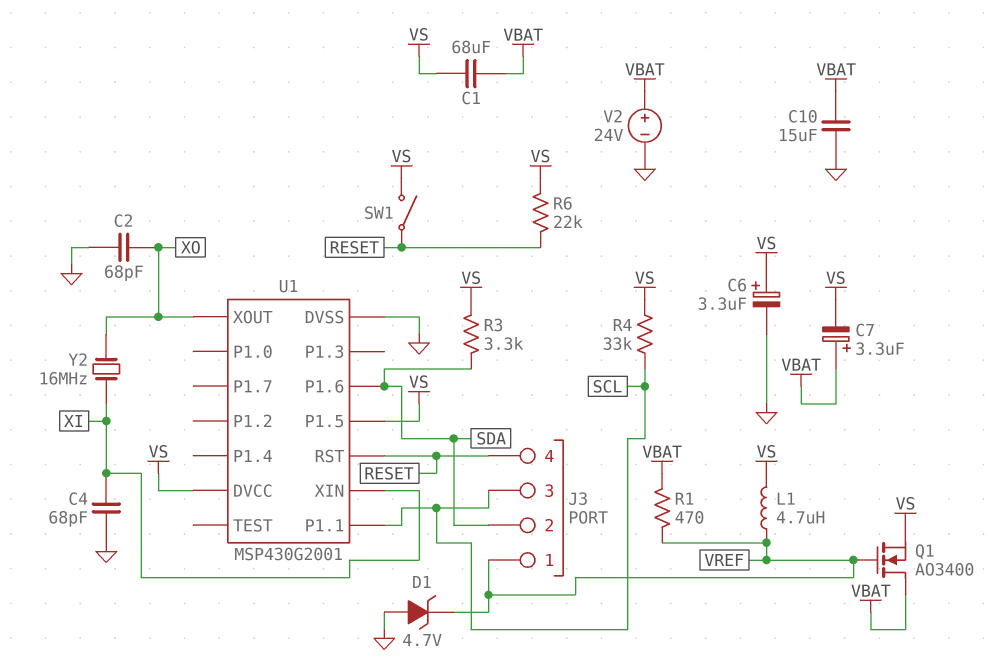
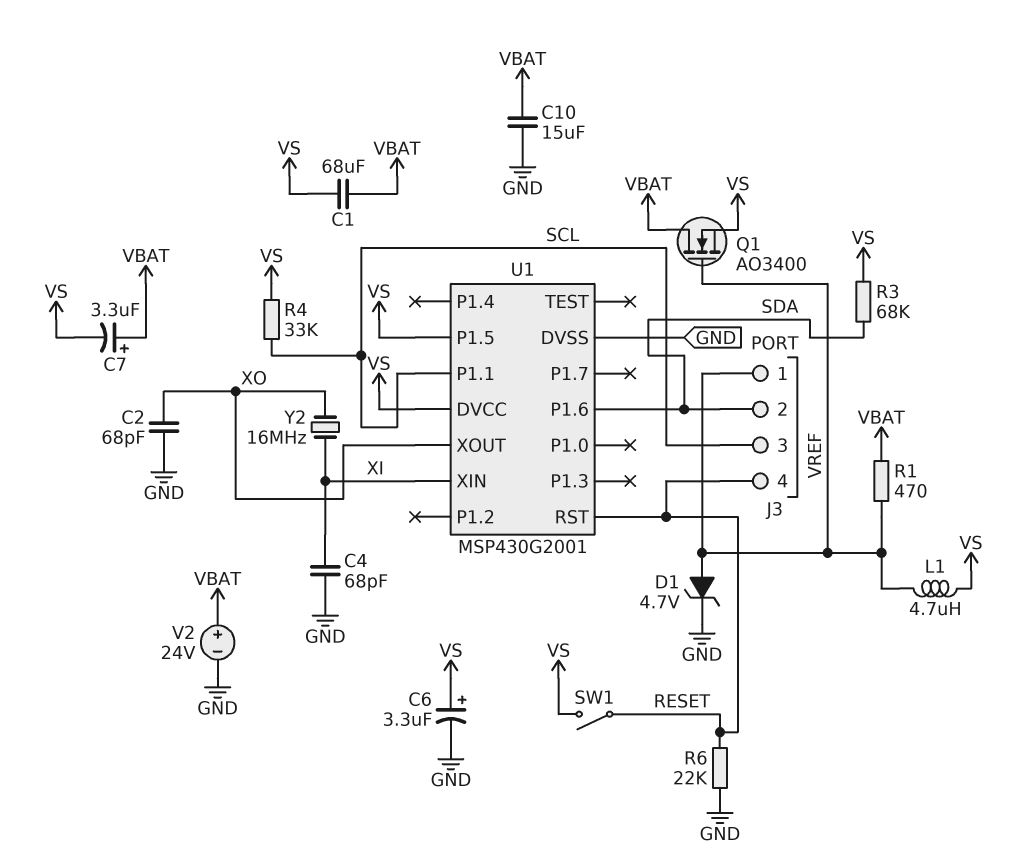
D1: zener 4.7V (A GND, K VREF) -> zener 4.7V (A VREF, K GND)
R3: 3.3k (SDA, VS) -> 68k (SDA, VS)
R6: 22k (RESET, VS) -> 22k (GND, RESET)

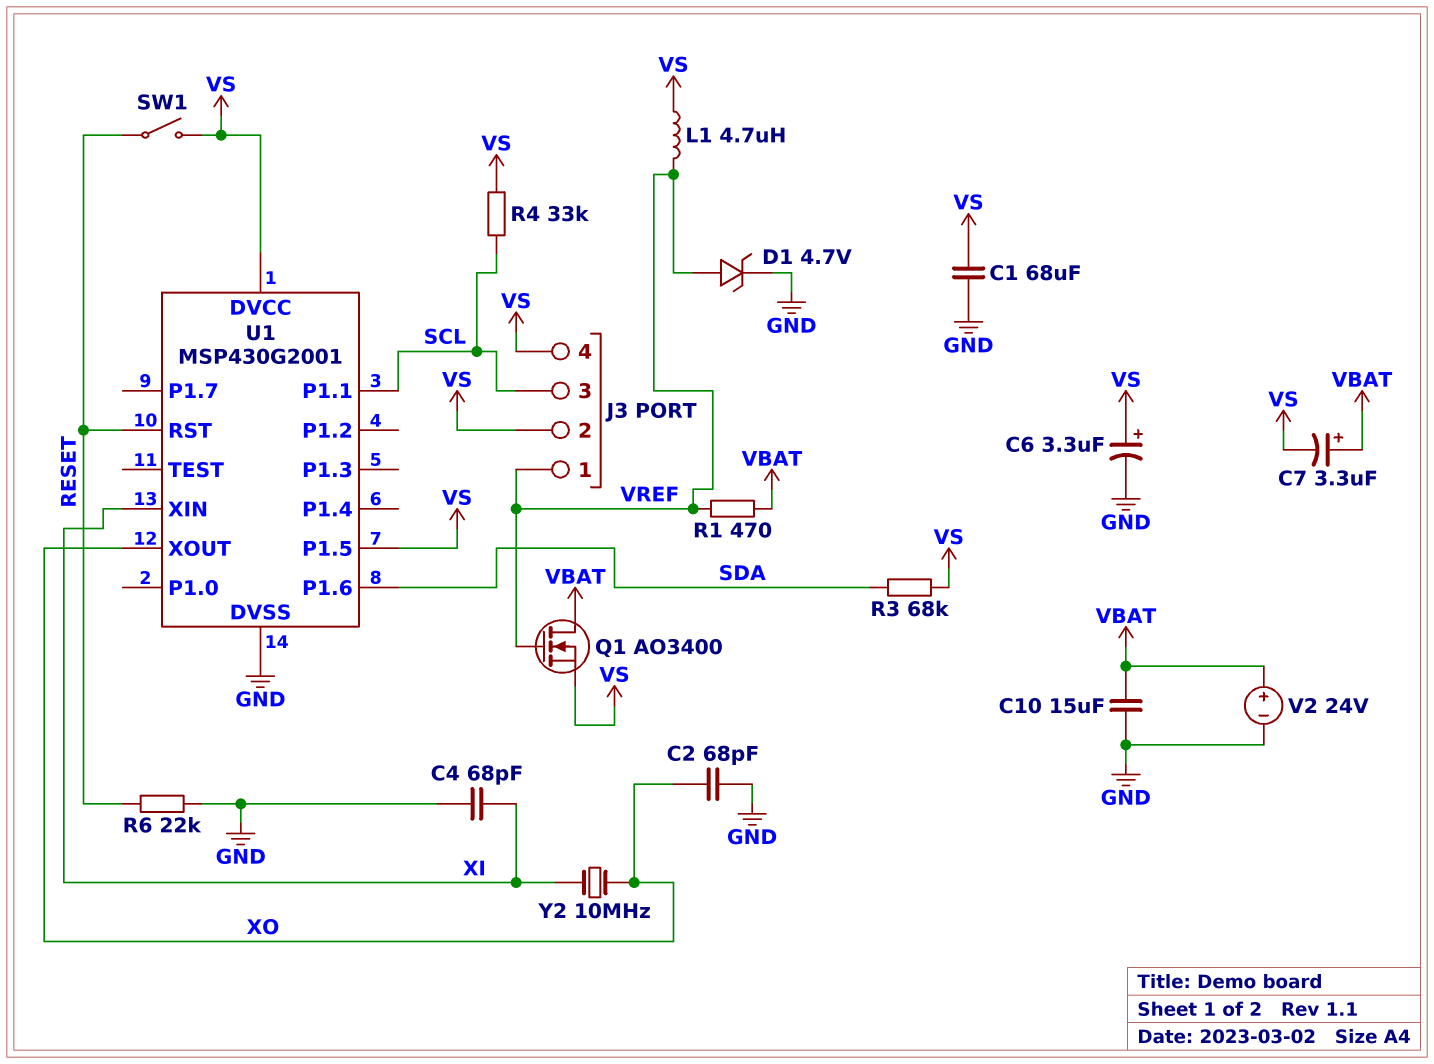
C1: 68uF (VBAT, VS) -> 68uF (GND, VS)
J3 pin 2: SDA -> VS
J3 pin 4: RESET -> VS
Y2: 16MHz (XI, XO) -> 10MHz (XI, XO)

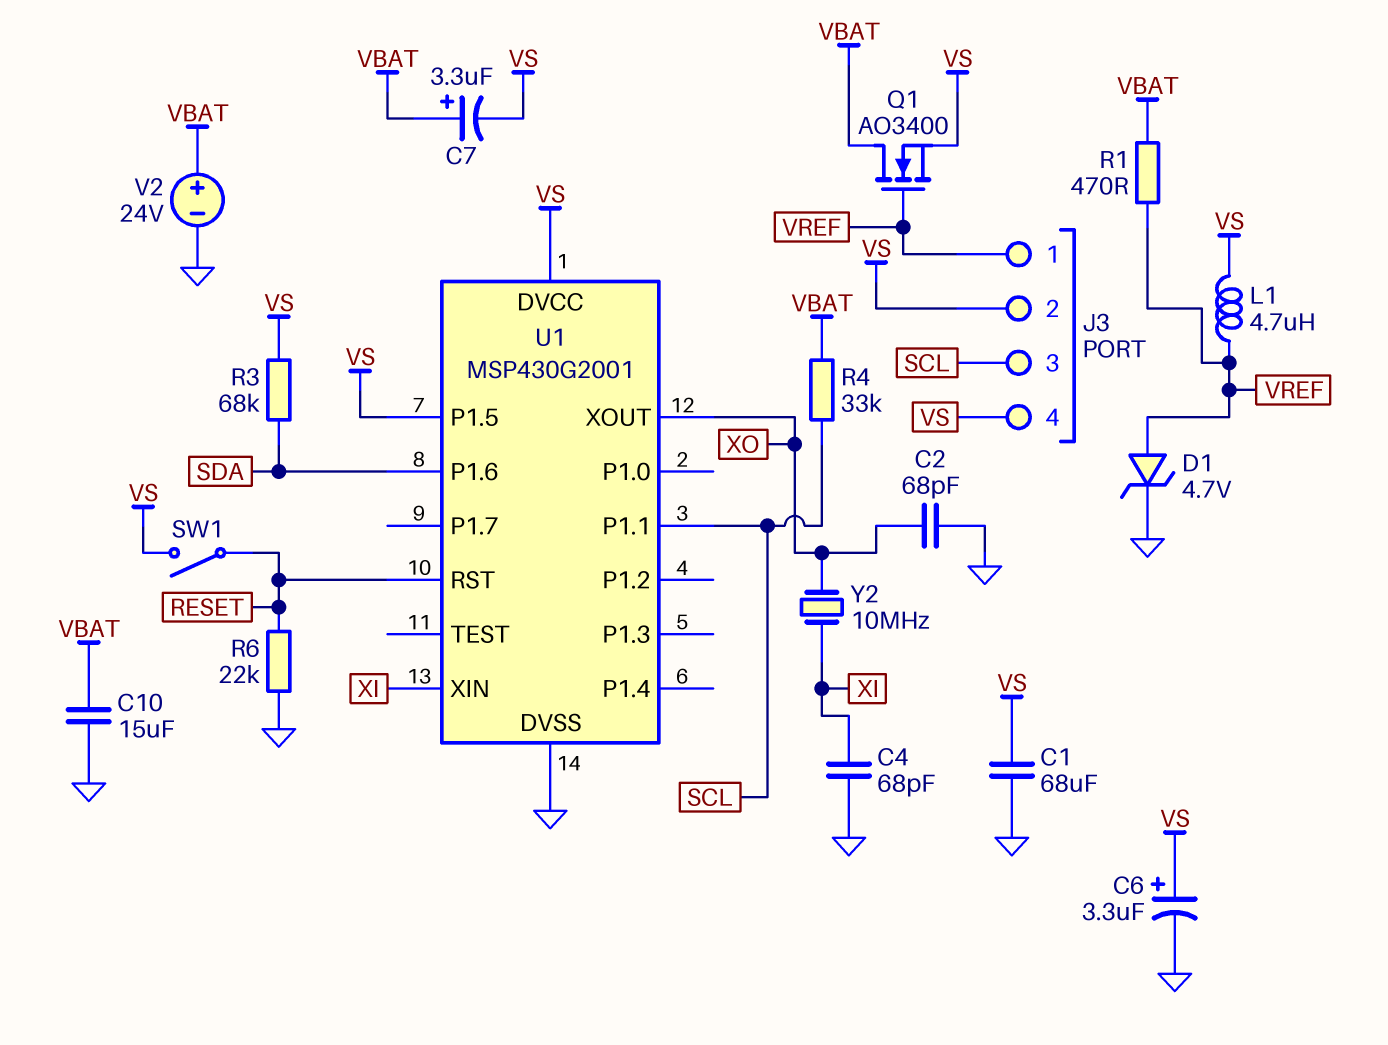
R4: 33k (SCL, VS) -> 33k (SCL, VBAT)

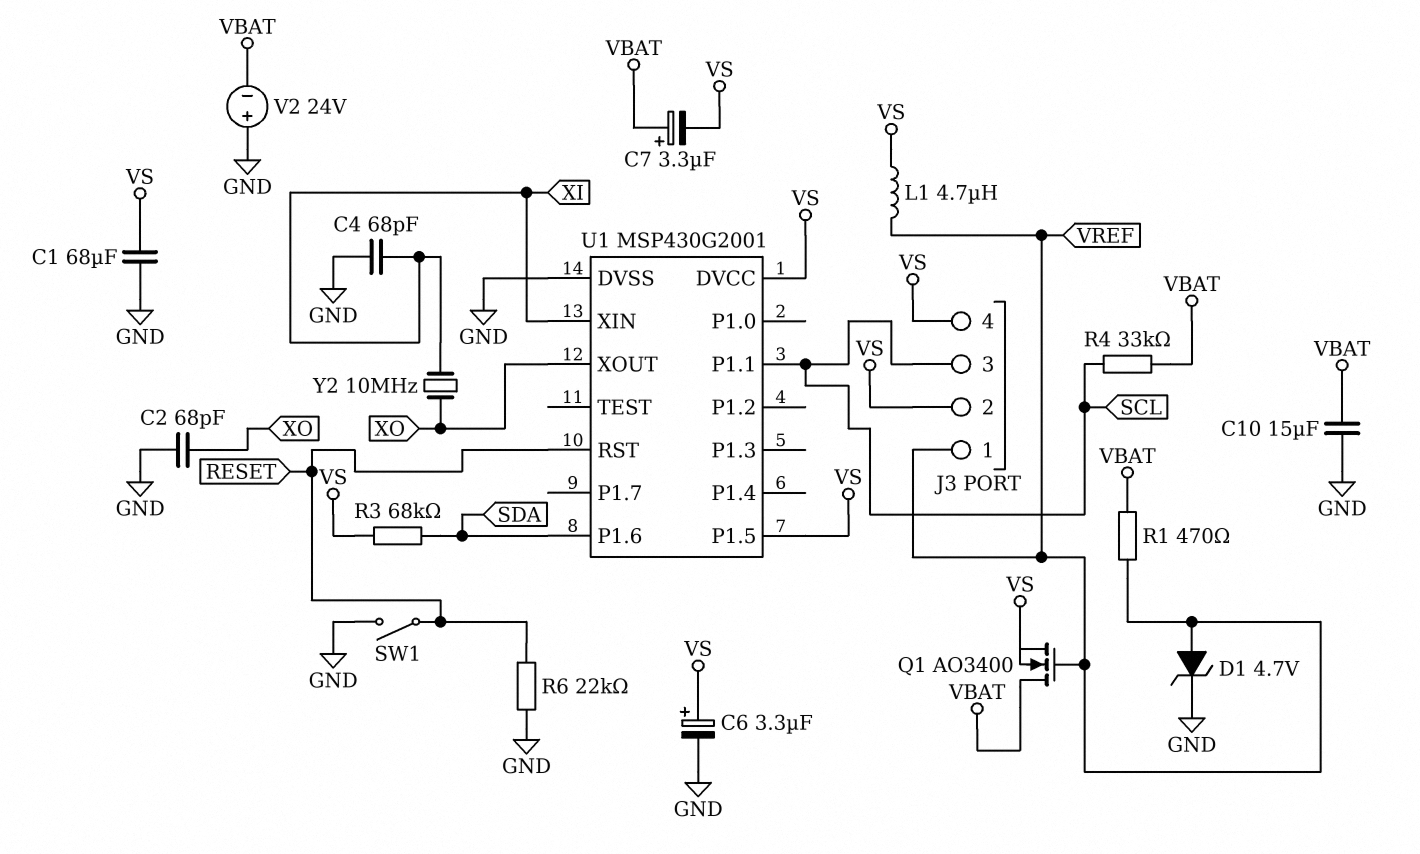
SW1: switch (RESET, VS) -> switch (GND, RESET)
V2: 24V (plus VBAT, minus GND) -> 24V (plus GND, minus VBAT)

